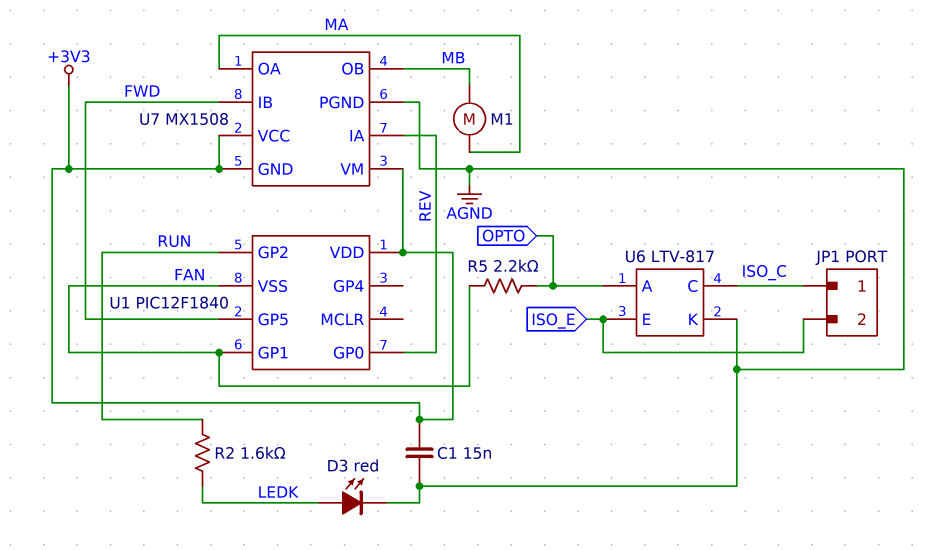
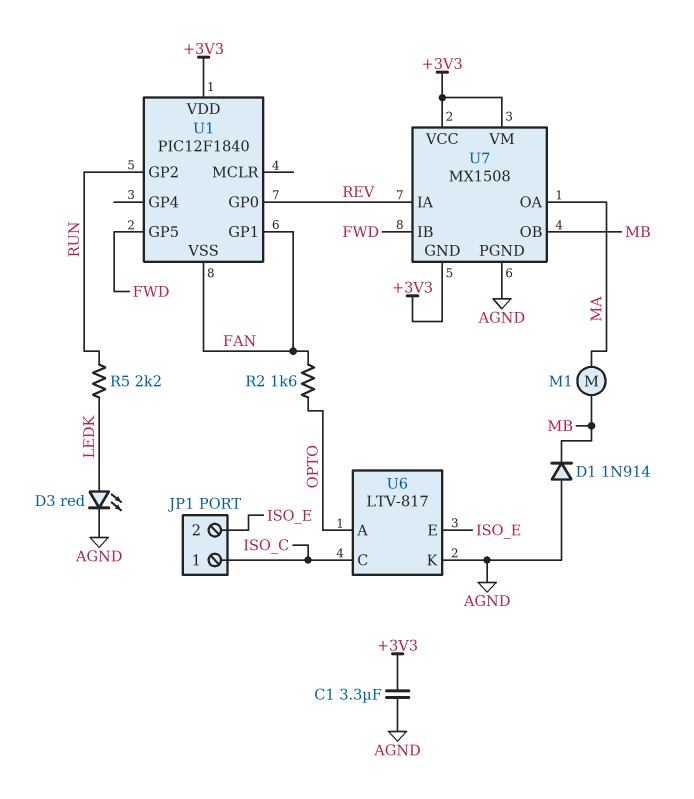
C1: 15nF (+3V3, AGND) -> 3.3uF (+3V3, AGND)
D1: none -> diode 1N914 (A AGND, K MB)
R2: 1.6k (LEDK, RUN) -> 1.6k (FAN, OPTO)
R5: 2.2k (FAN, OPTO) -> 2.2k (LEDK, RUN)

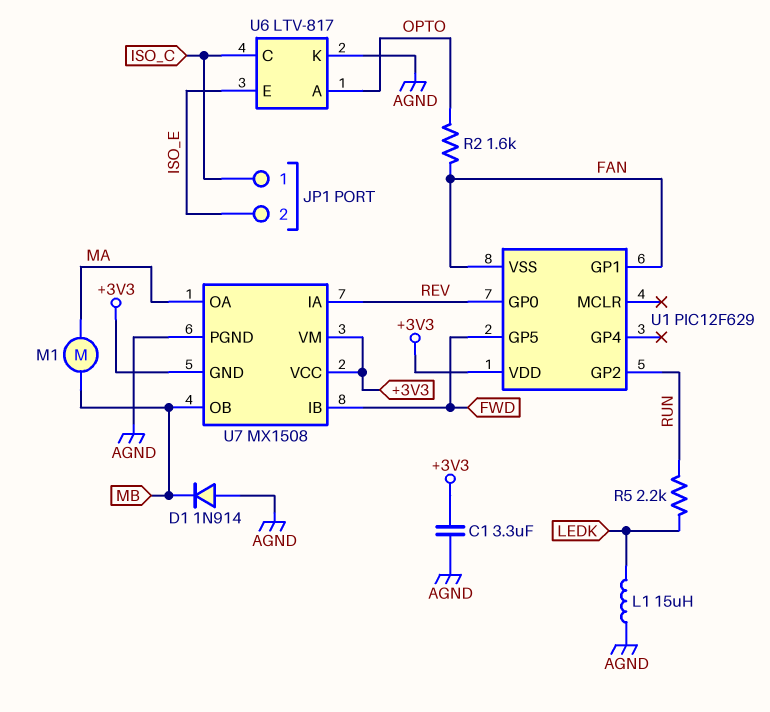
D3: LED red (A LEDK, K AGND) -> none
L1: none -> 15uH (AGND, LEDK)
U1: PIC12F1840 -> PIC12F629

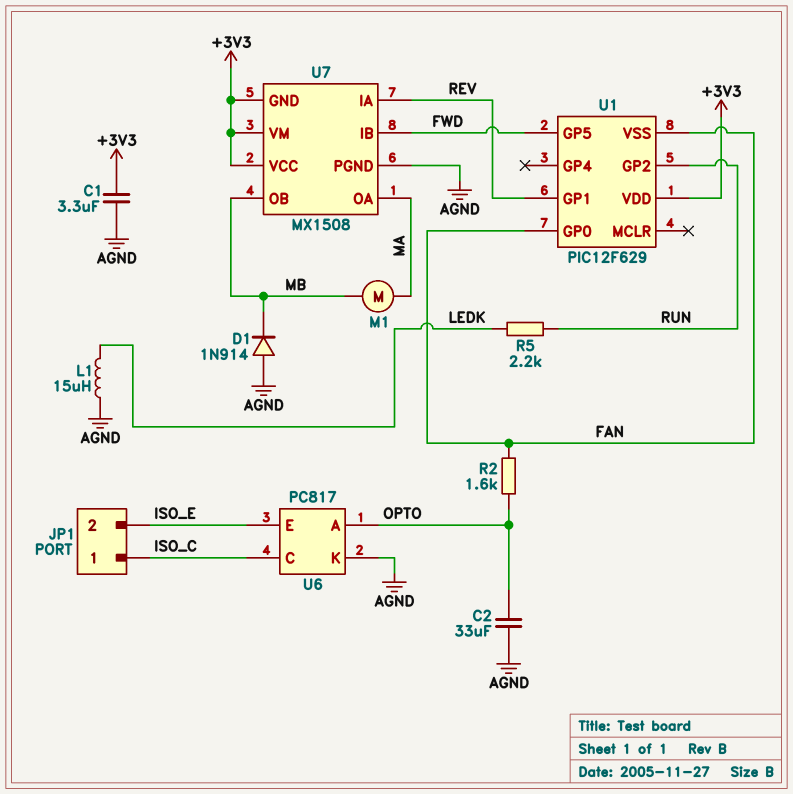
C2: none -> 33uF (AGND, OPTO)
U1 pin GP0: REV -> FAN
U1 pin GP1: FAN -> REV
U6: LTV-817 -> PC817

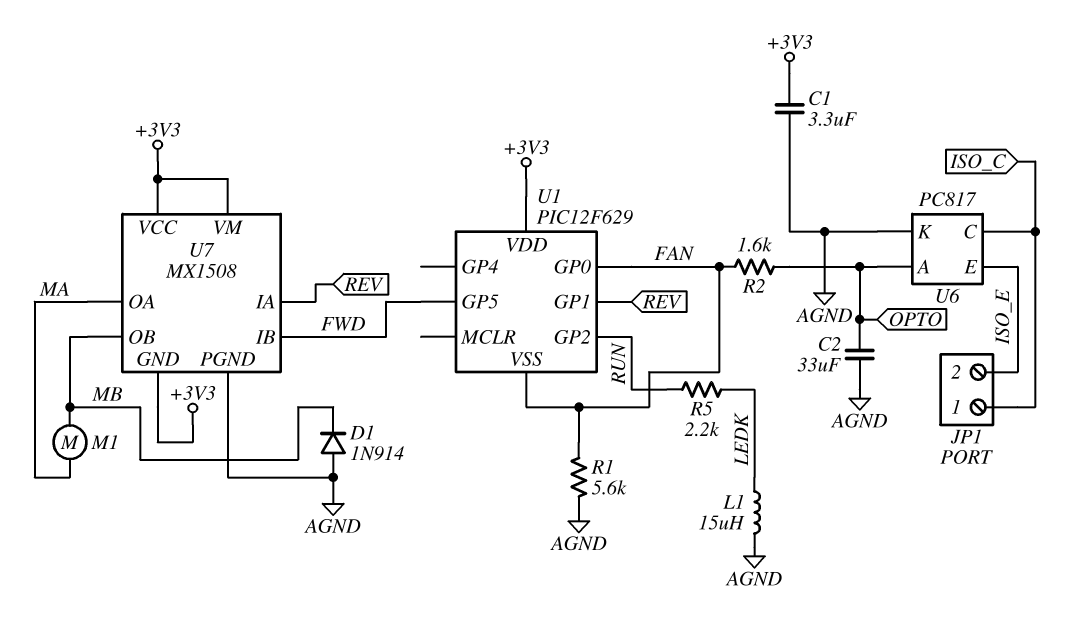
R1: none -> 5.6k (AGND, FAN)

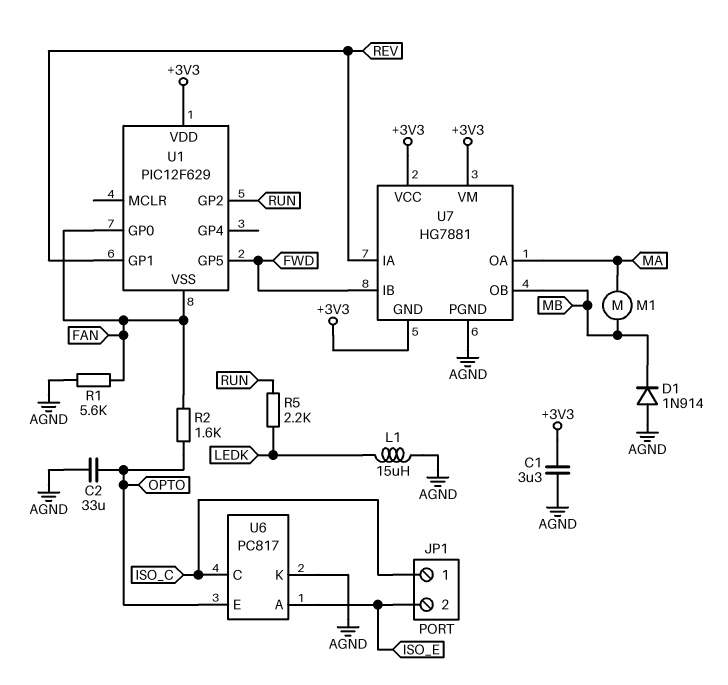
U6 pin A: OPTO -> ISO_E
U6 pin E: ISO_E -> OPTO
U7: MX1508 -> HG7881

